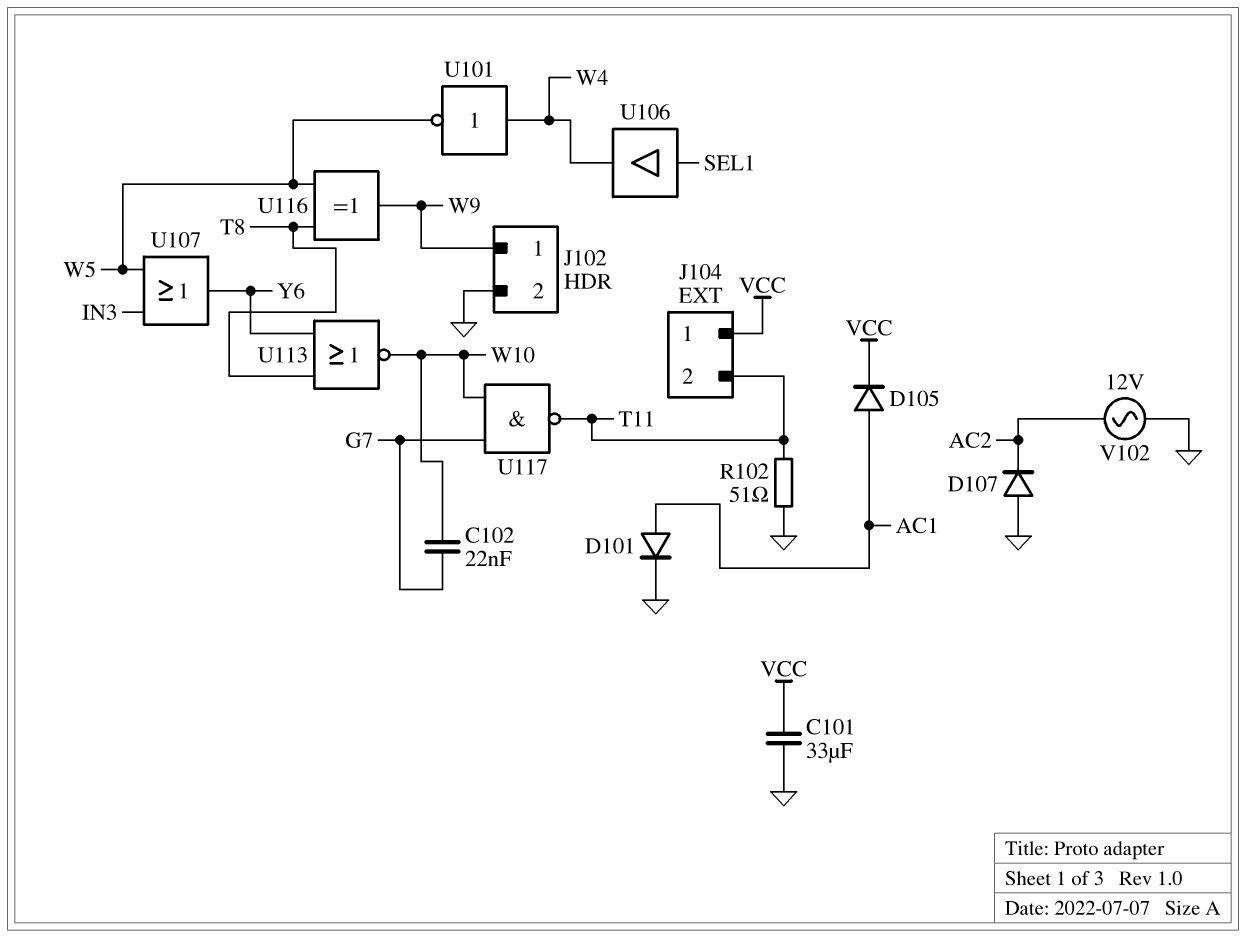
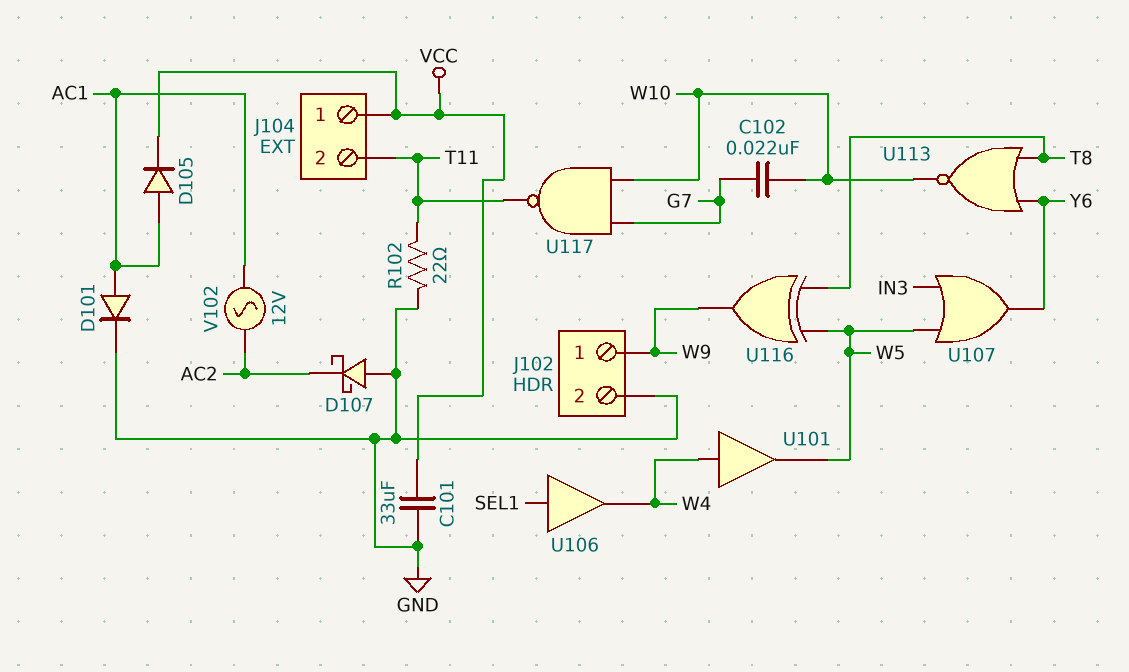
D107: diode (A GND, K AC2) -> schottky (A GND, K AC2)
R102: 51 (GND, T11) -> 22 (GND, T11)
U101: NOT (in W4, out W5) -> buffer (in W4, out W5)
V102: AC 12V (AC2, GND) -> AC 12V (AC1, AC2)

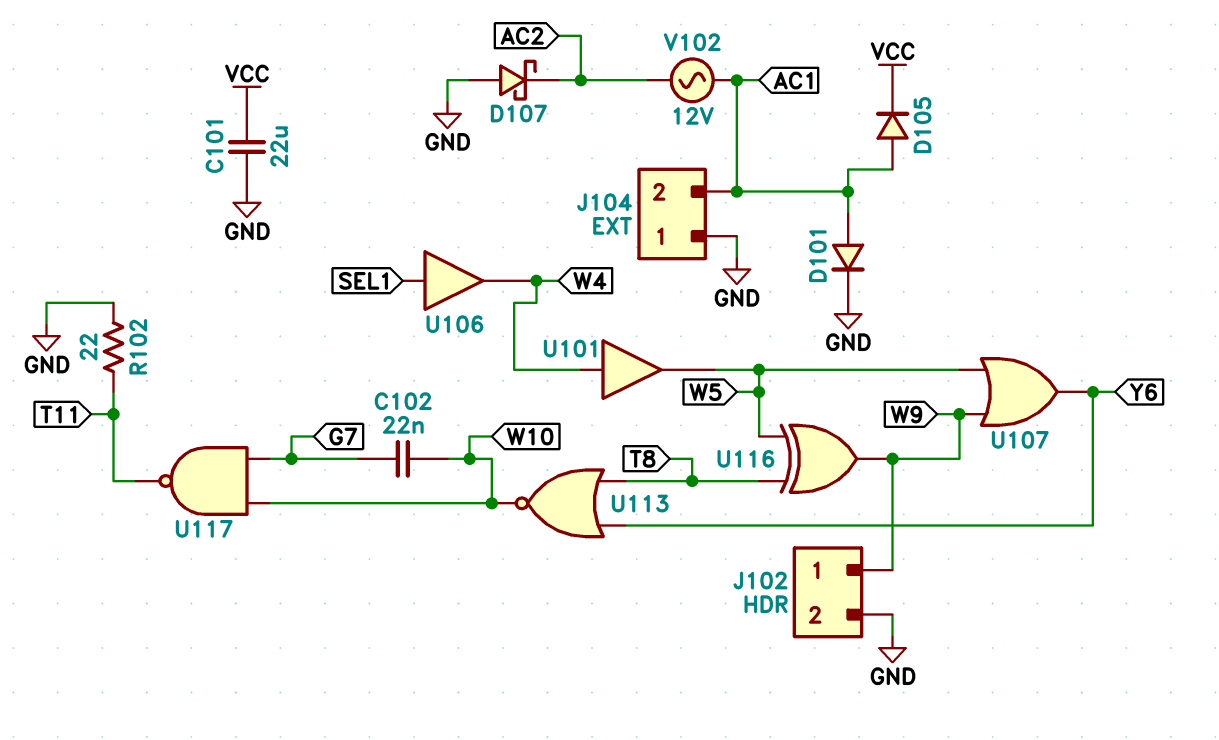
C101: 33uF (GND, VCC) -> 22uF (GND, VCC)
J104 pin 1: VCC -> GND
J104 pin 2: T11 -> AC1
U107: OR (in IN3, in W5, out Y6) -> OR (in W5, in W9, out Y6)

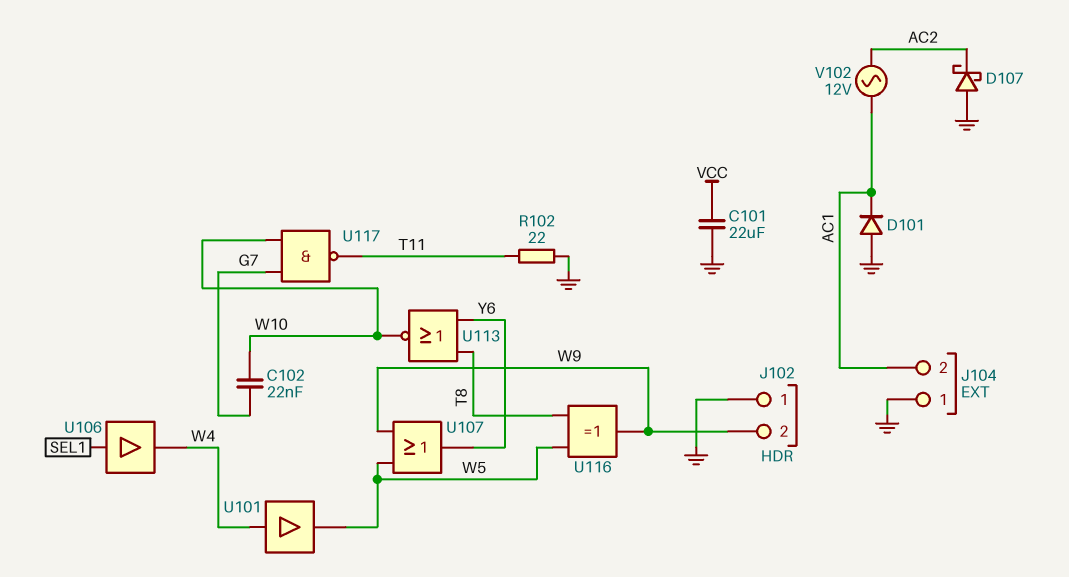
D101: diode (A AC1, K GND) -> diode (A GND, K AC1)
D105: diode (A AC1, K VCC) -> none
J102 pin 1: W9 -> GND
J102 pin 2: GND -> W9

